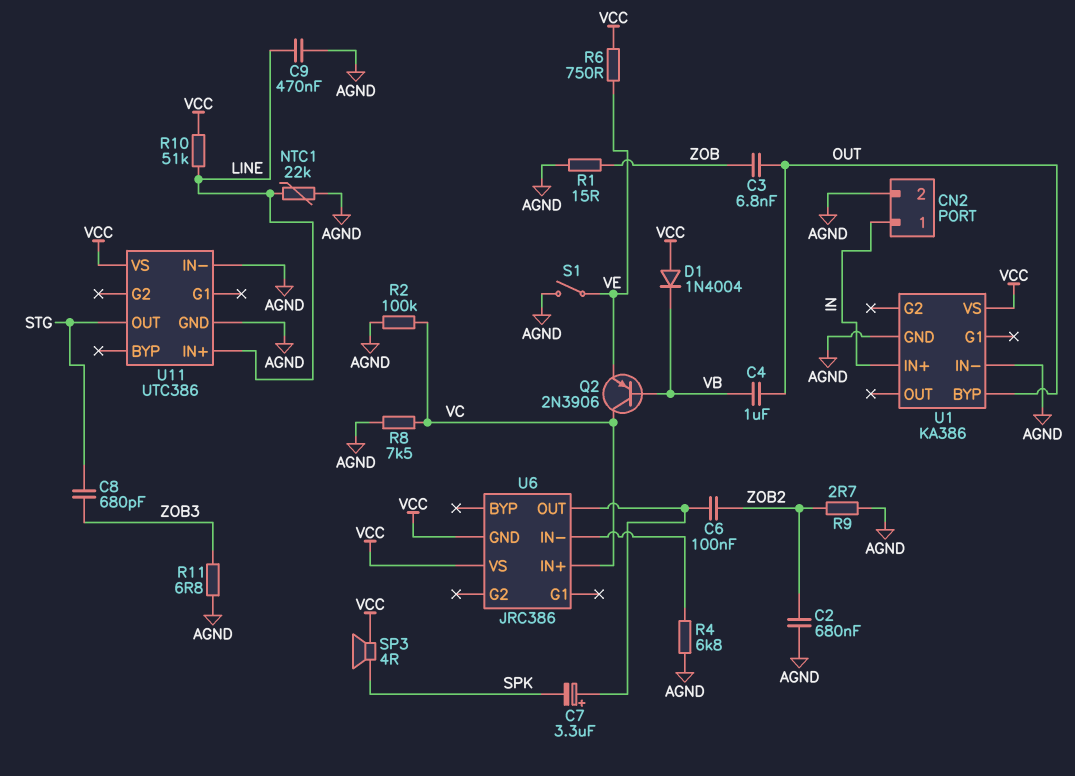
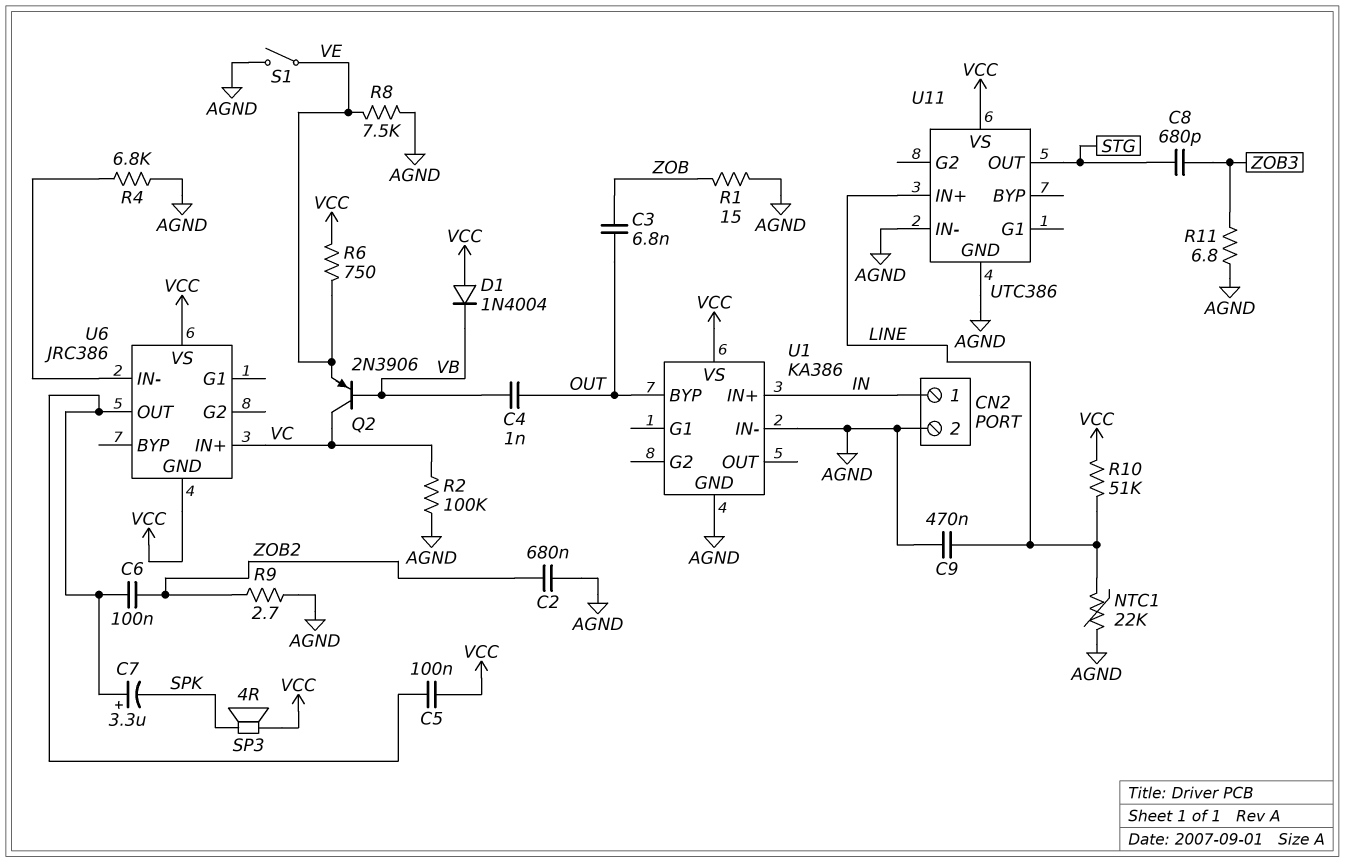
C4: 1uF (OUT, VB) -> 1nF (OUT, VB)
C5: none -> 100nF (U6/OUT, VCC)
R8: 7.5k (AGND, VC) -> 7.5k (AGND, VE)

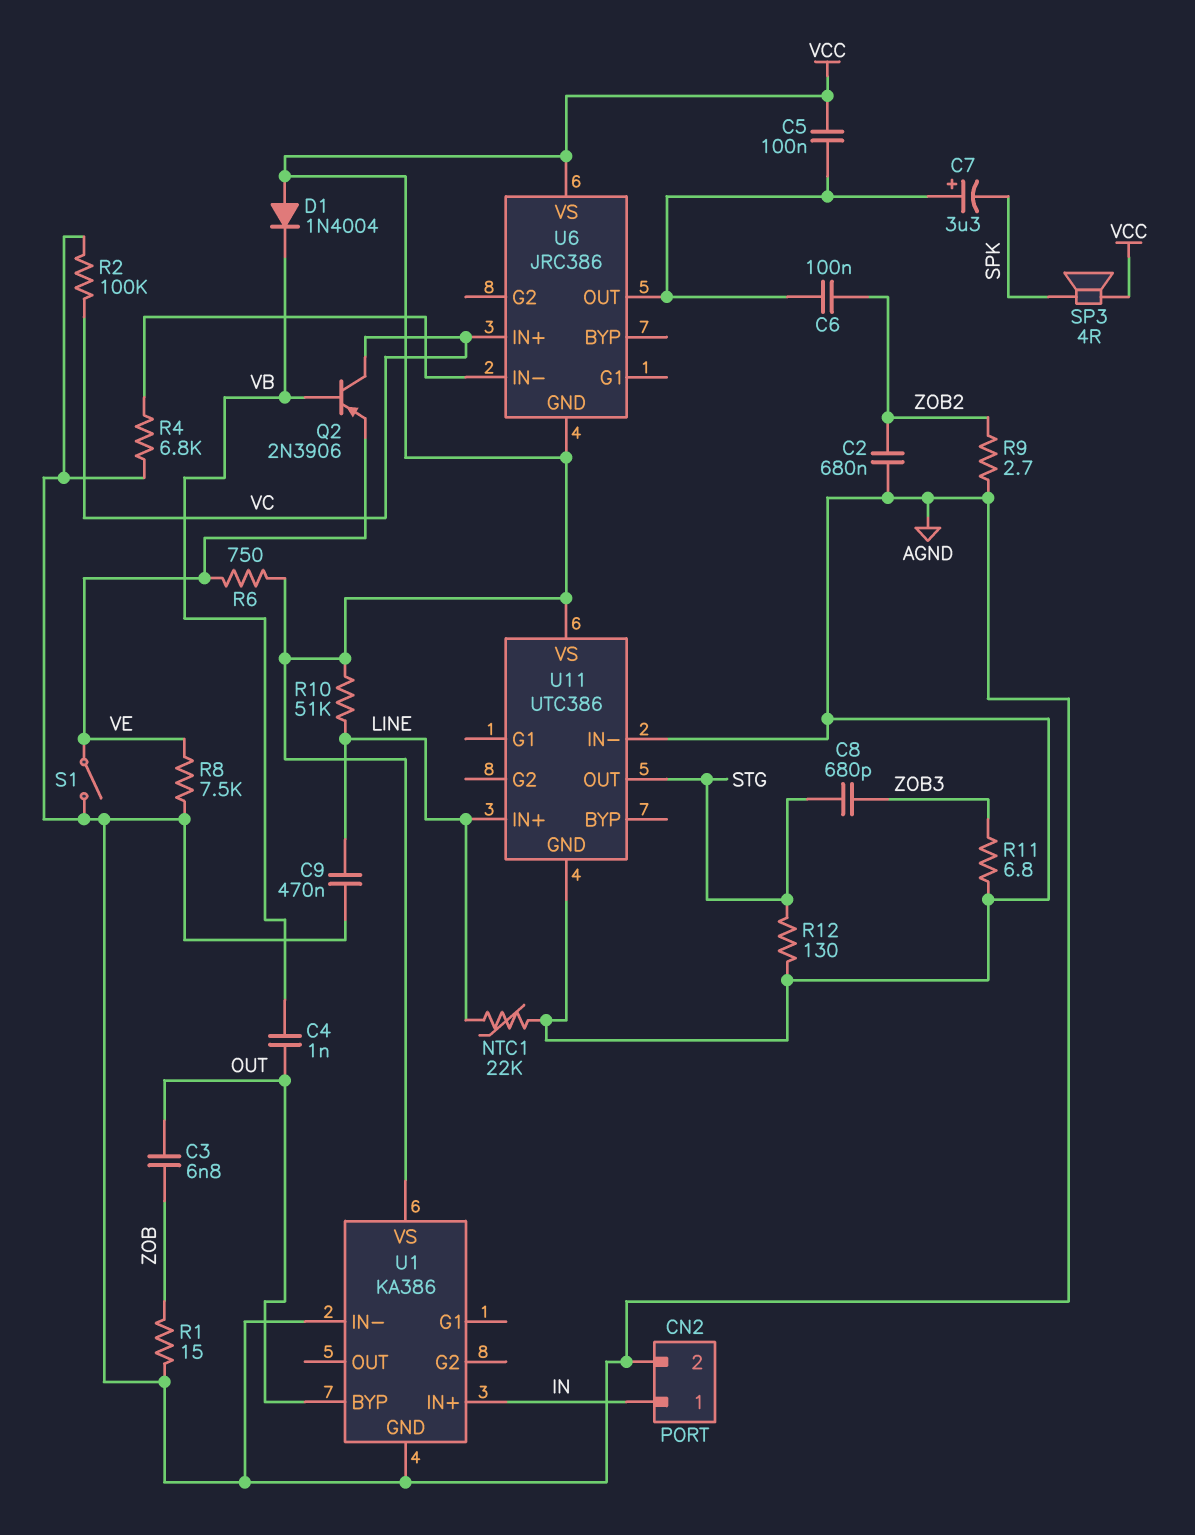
R12: none -> 130 (AGND, STG)

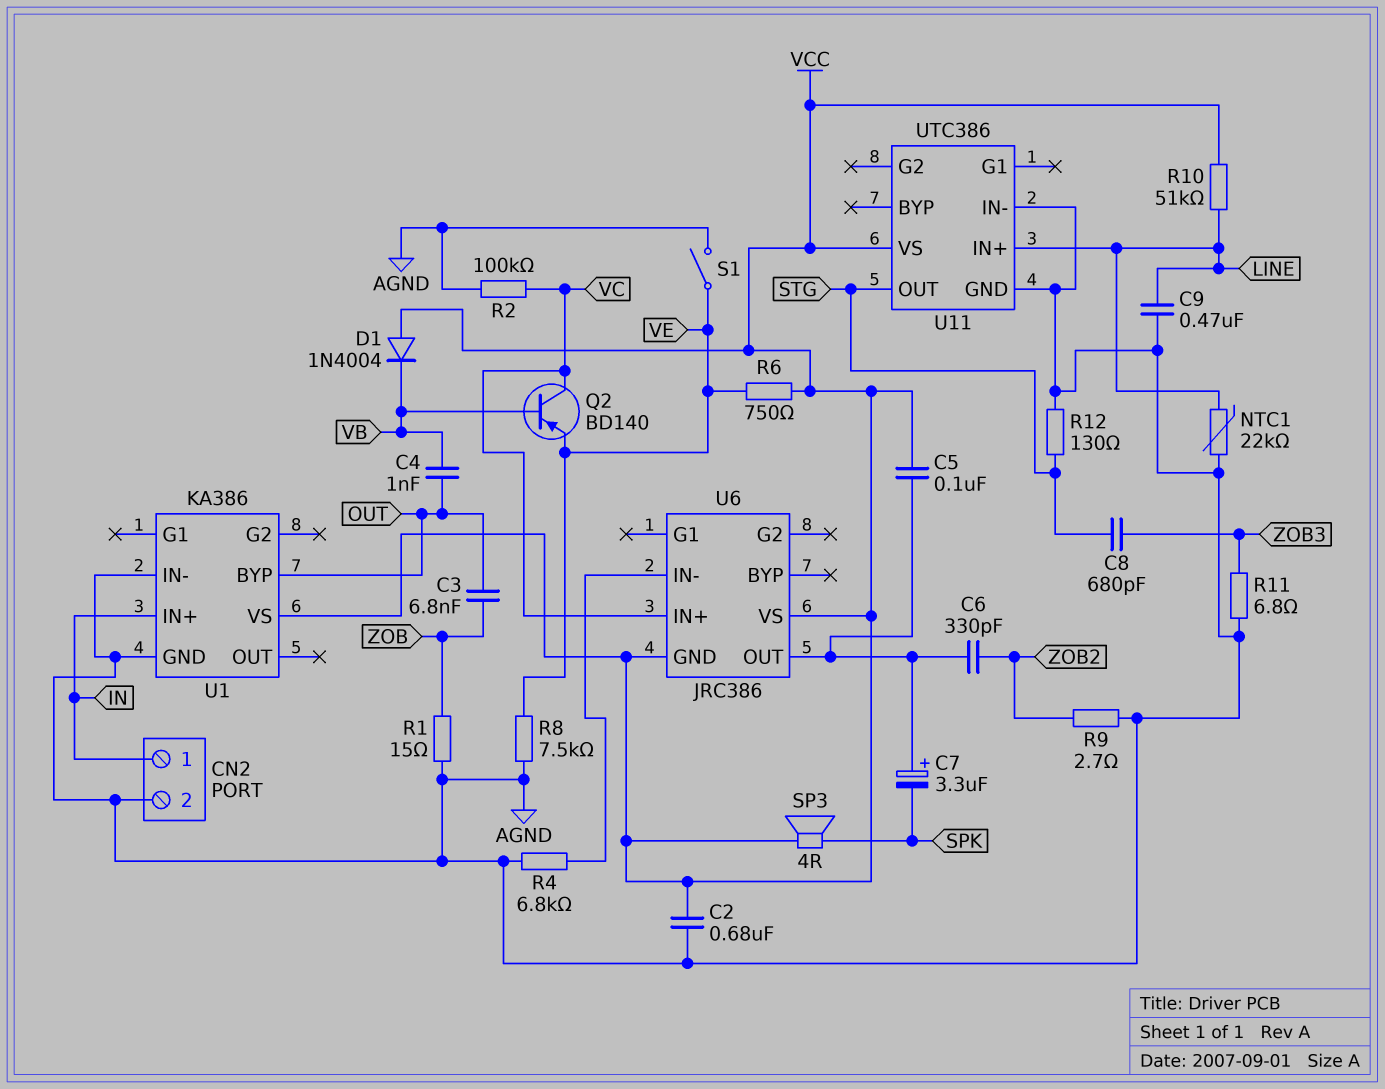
C2: 680nF (AGND, ZOB2) -> 680nF (AGND, VCC)
C6: 100nF (U6/OUT, ZOB2) -> 330pF (U6/OUT, ZOB2)
Q2: PNP 2N3906 (B VB, C VC, E VE) -> PNP BD140 (B VB, C VC, E VE)

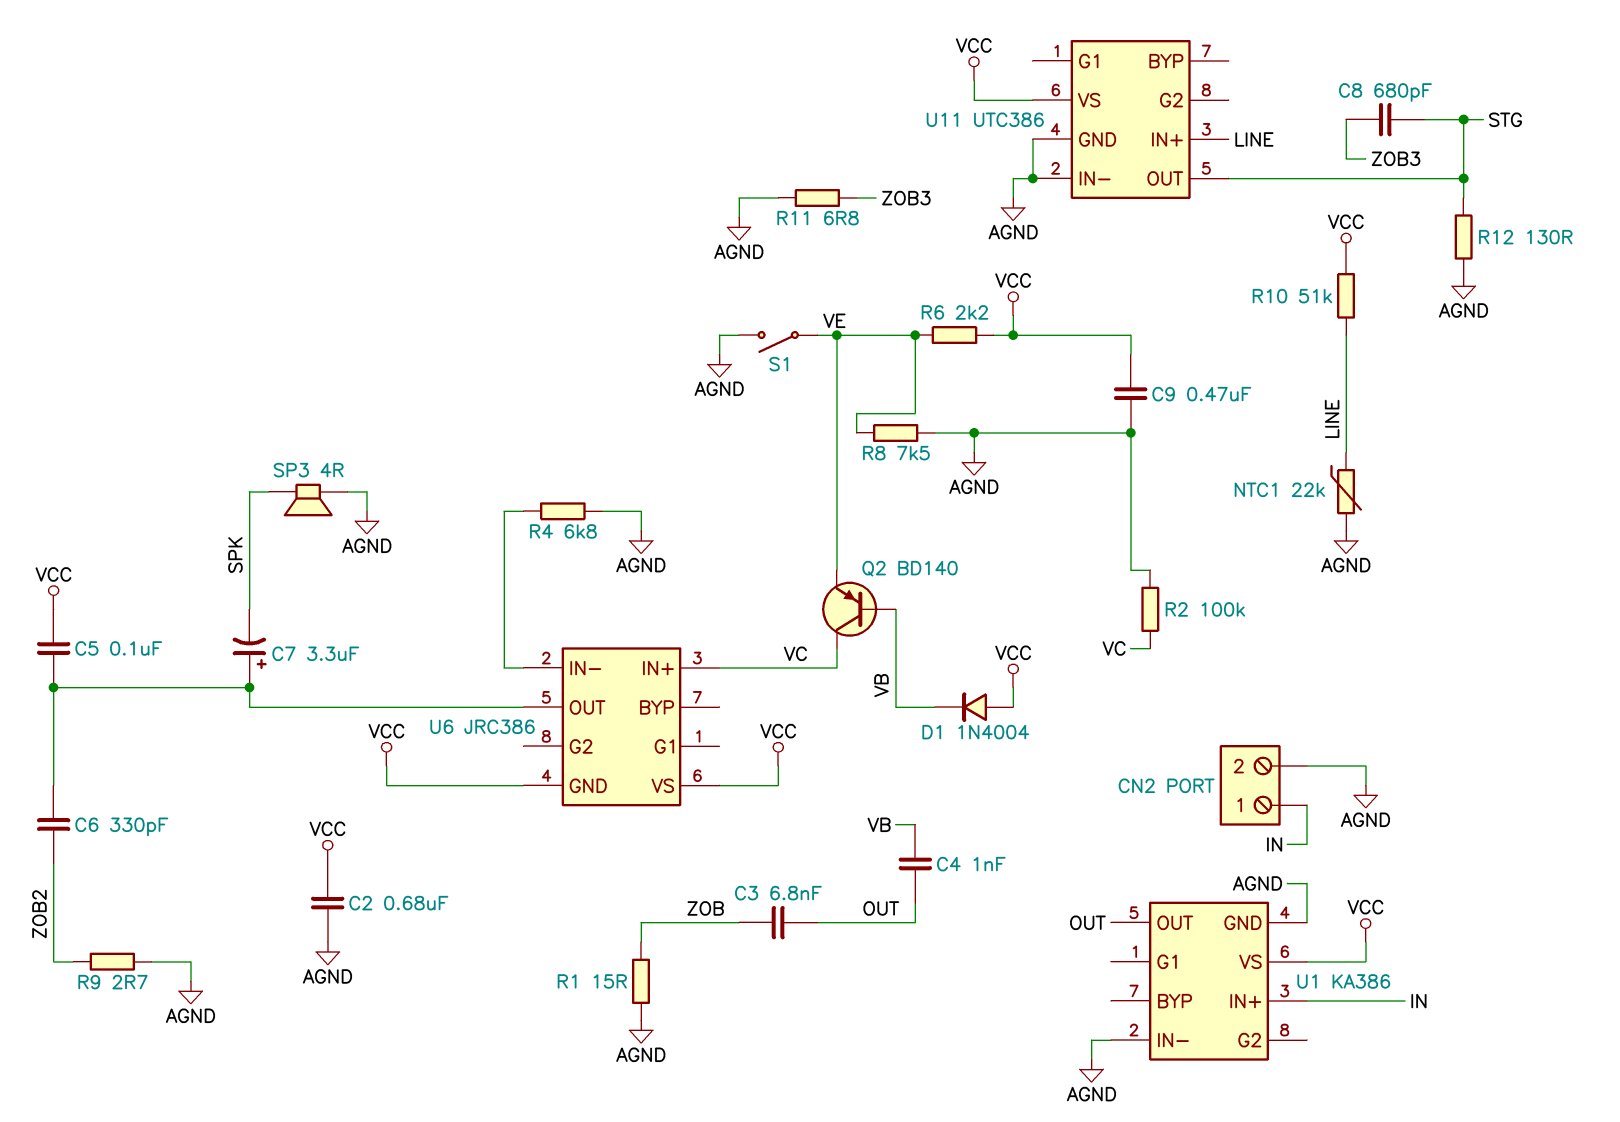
C9: 470nF (AGND, LINE) -> 470nF (AGND, VCC)
R6: 750 (VCC, VE) -> 2.2k (VCC, VE)
SP3: speaker 4R (SPK, VCC) -> speaker 4R (AGND, SPK)
U1 pin BYP: OUT -> none
U1 pin OUT: none -> OUT

